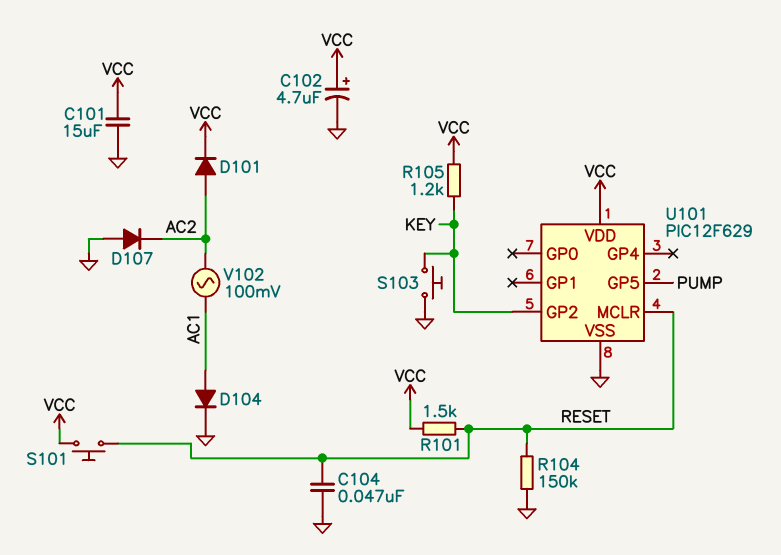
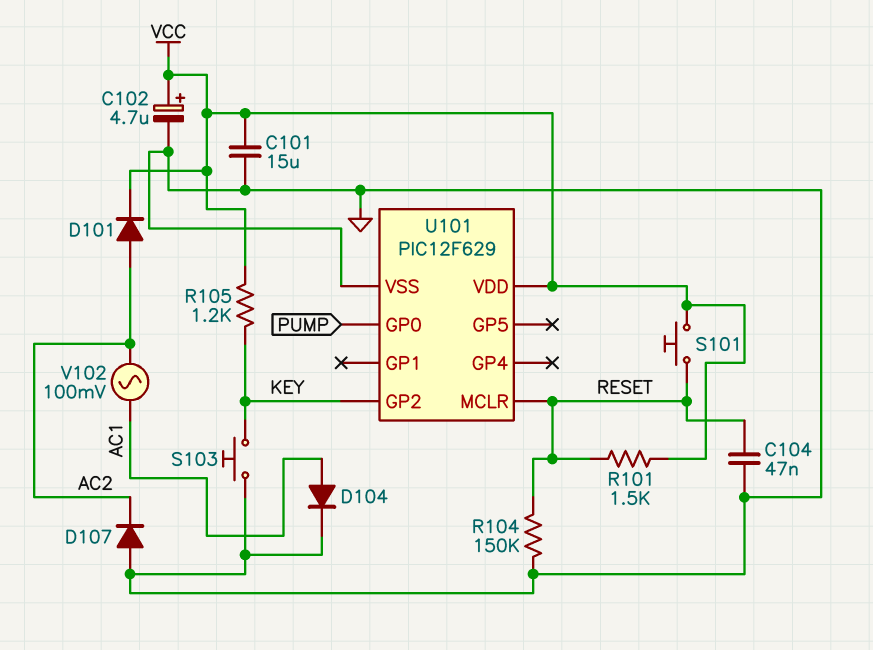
U101 pin GP0: none -> PUMP
U101 pin GP5: PUMP -> none

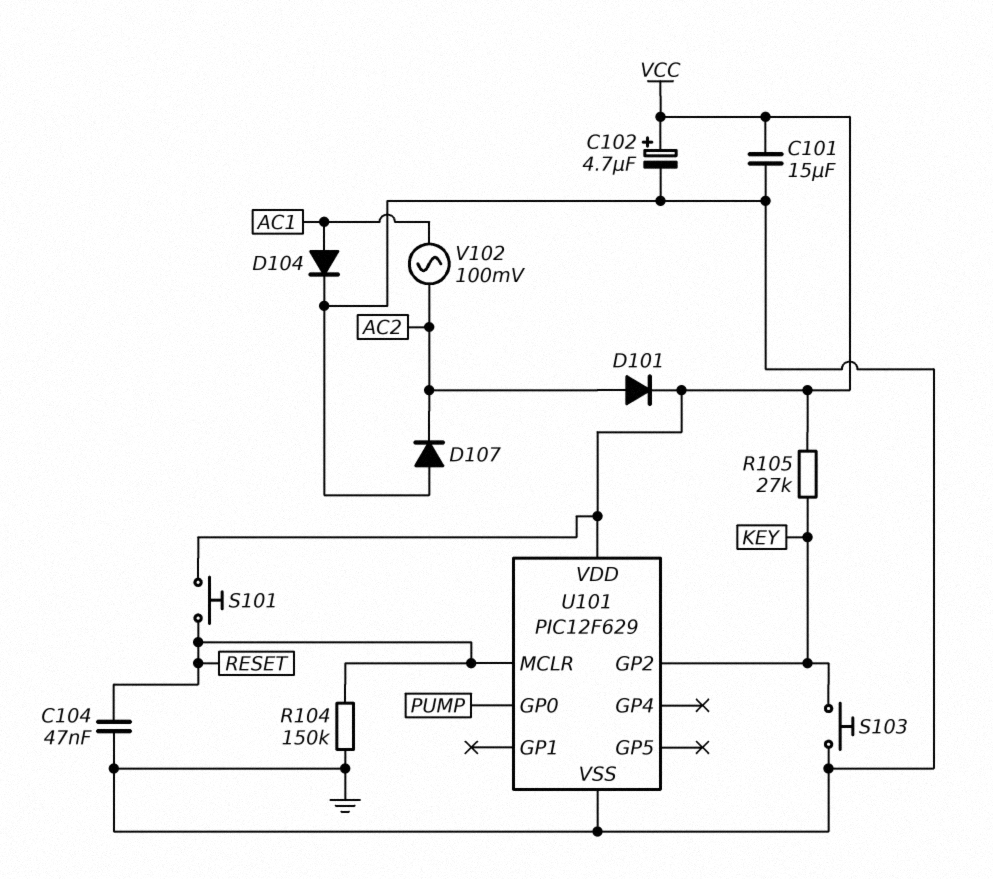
R101: 1.5k (RESET, VCC) -> none
R105: 1.2k (KEY, VCC) -> 27k (KEY, VCC)

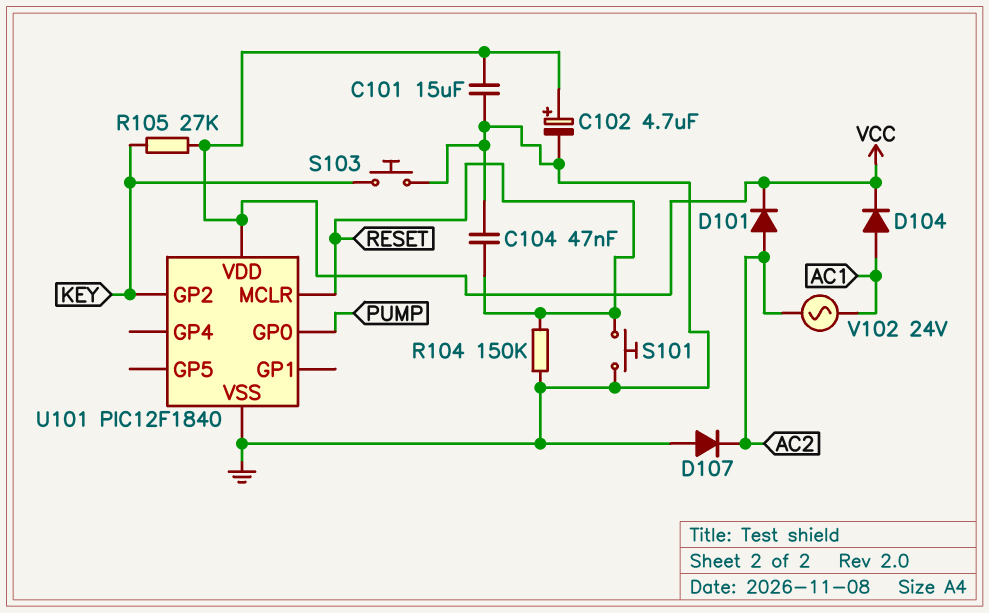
D104: diode (A AC1, K GND) -> diode (A AC1, K VCC)
S101: button (RESET, VCC) -> button (GND, RESET)
U101: PIC12F629 -> PIC12F1840
V102: AC 100mV (AC1, AC2) -> AC 24V (AC1, AC2)

